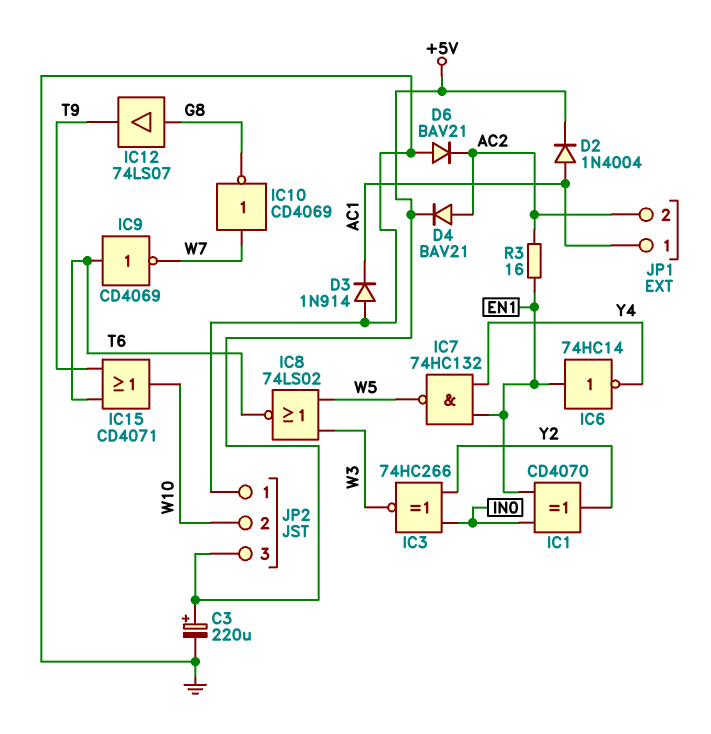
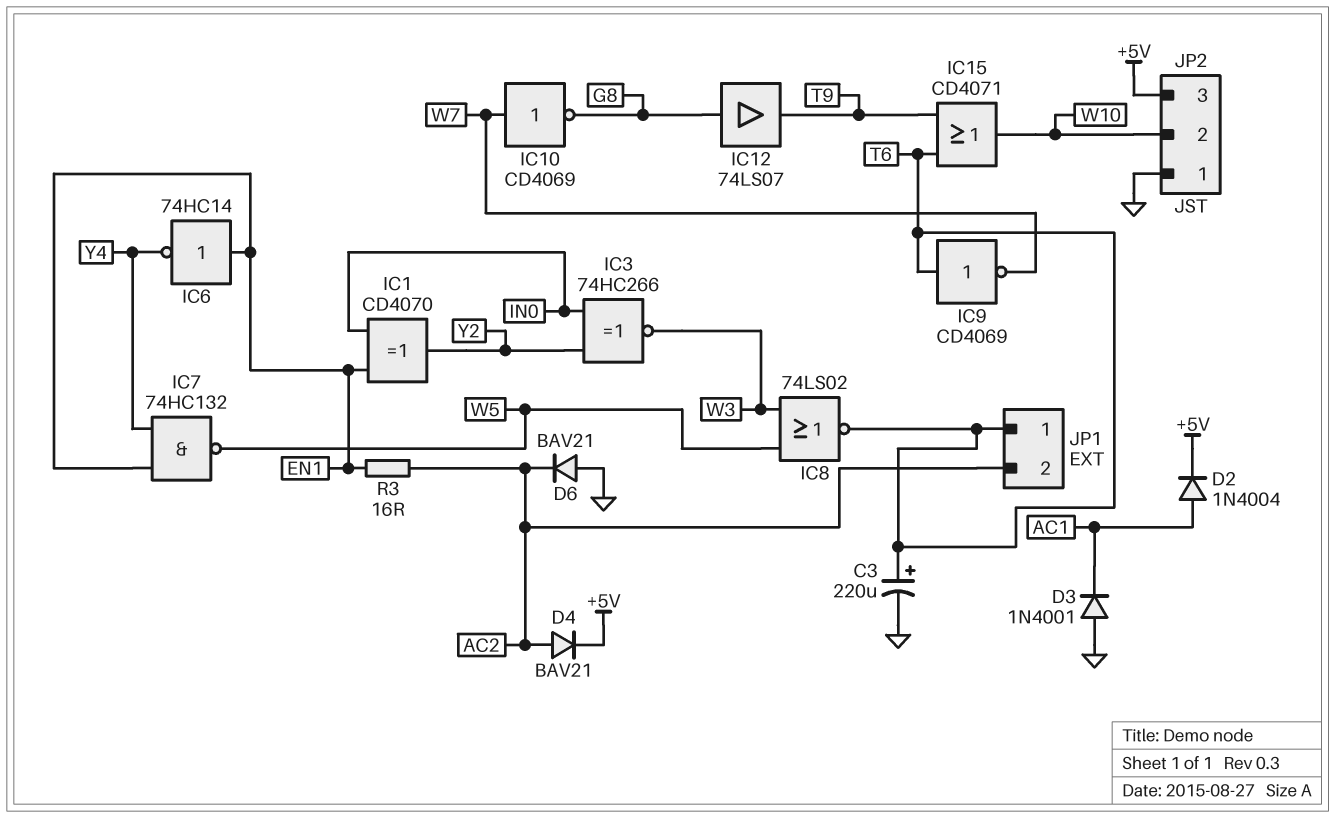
C3: 220uF (plus +5V, minus GND) -> 220uF (plus T6, minus GND)
D3: diode 1N914 (A GND, K AC1) -> diode 1N4001 (A GND, K AC1)
JP1 pin 1: AC1 -> T6

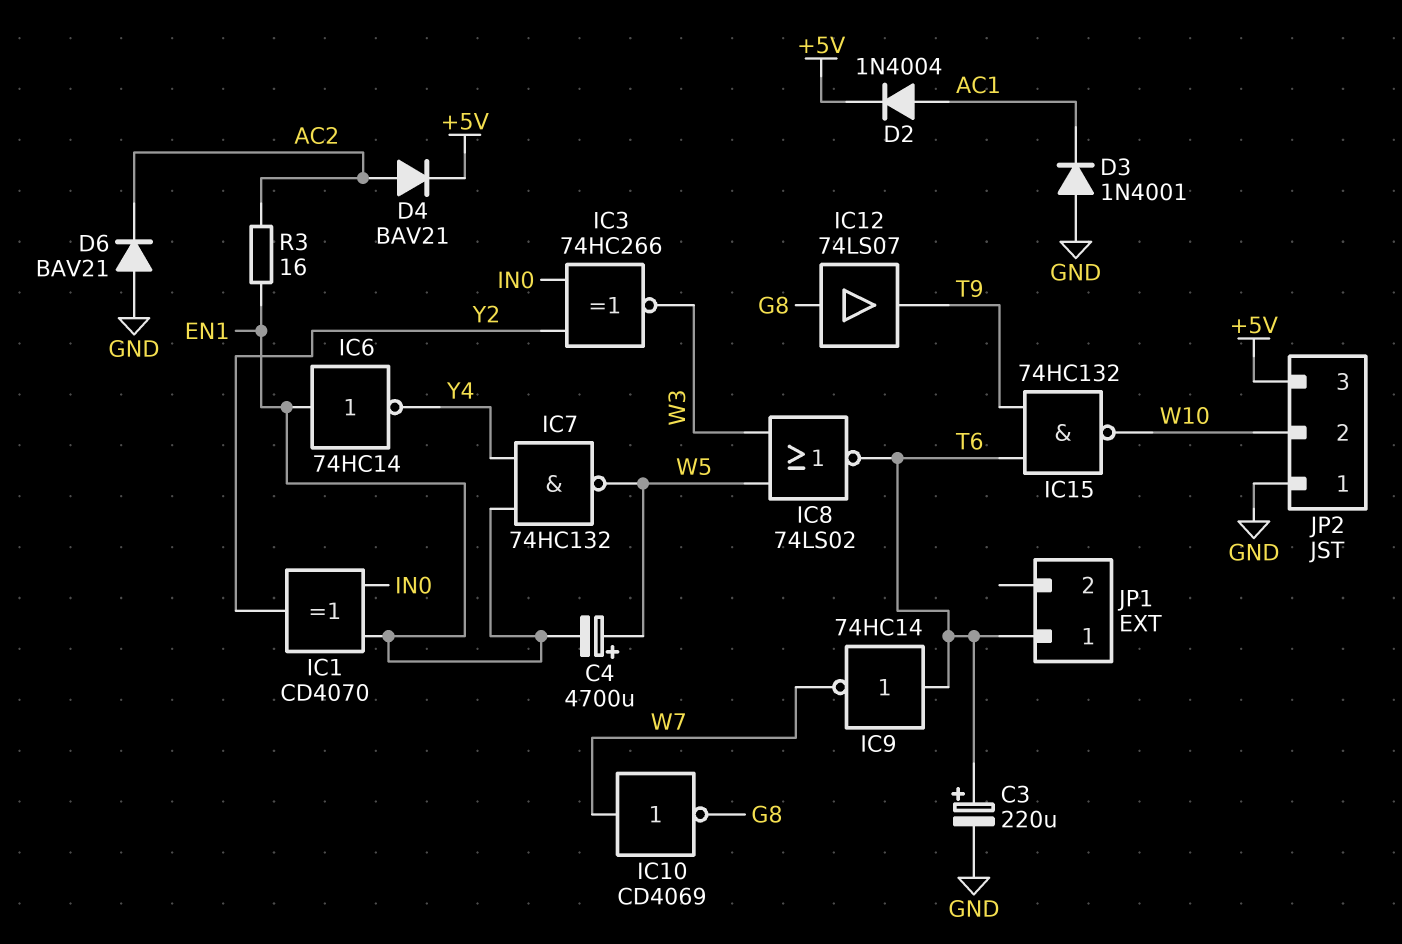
C4: none -> 4700uF (plus W5, minus EN1)
IC9: NOT CD4069 (in T6, out W7) -> NOT 74HC14 (in T6, out W7)
IC15: OR CD4071 (in T6, in T9, out W10) -> NAND 74HC132 (in T6, in T9, out W10)
JP1 pin 2: AC2 -> none

